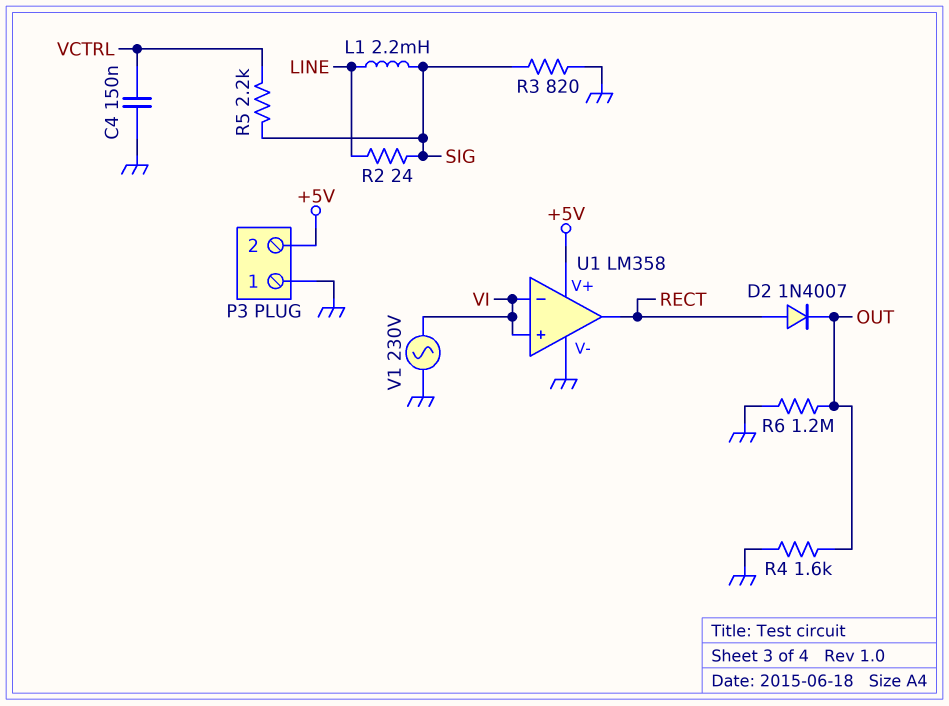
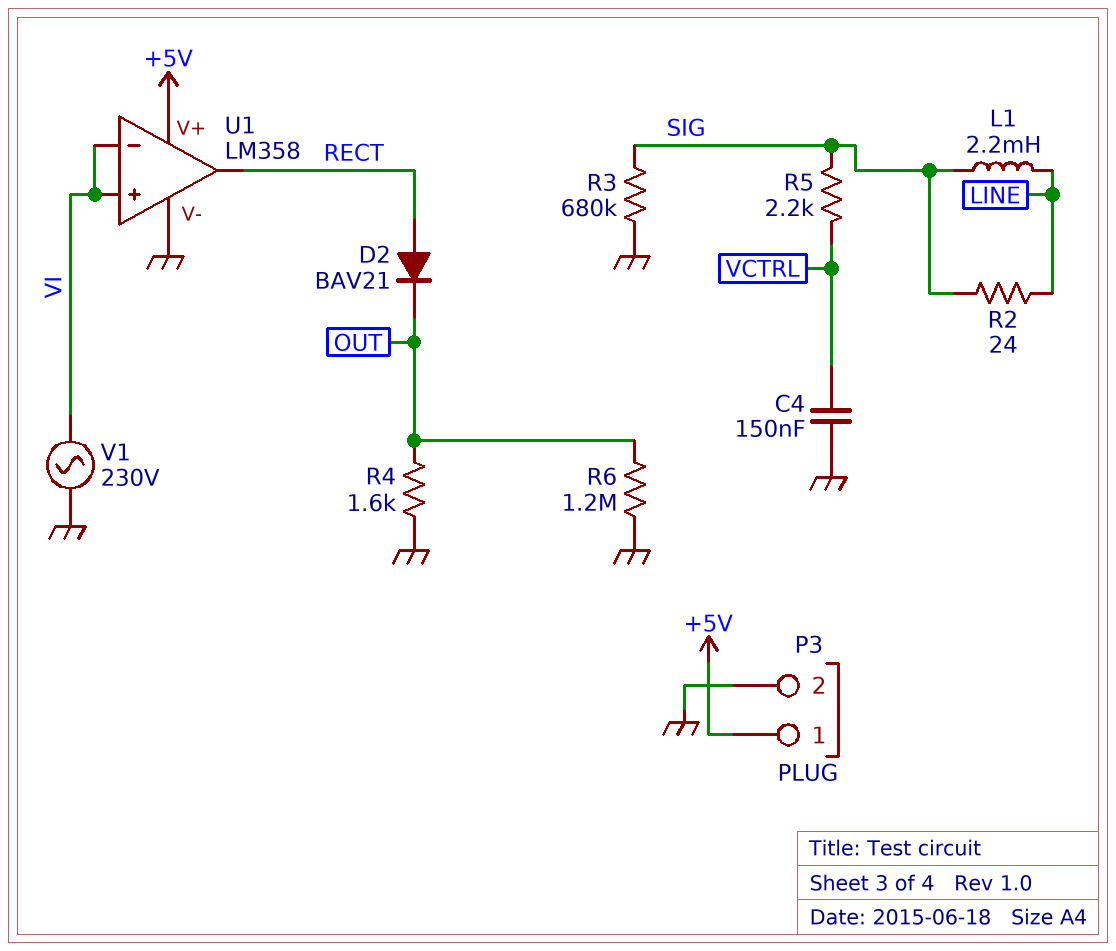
D2: diode 1N4007 (A RECT, K OUT) -> diode BAV21 (A RECT, K OUT)
P3 pin 1: GND -> +5V
P3 pin 2: +5V -> GND
R3: 820 (GND, SIG) -> 680k (GND, SIG)

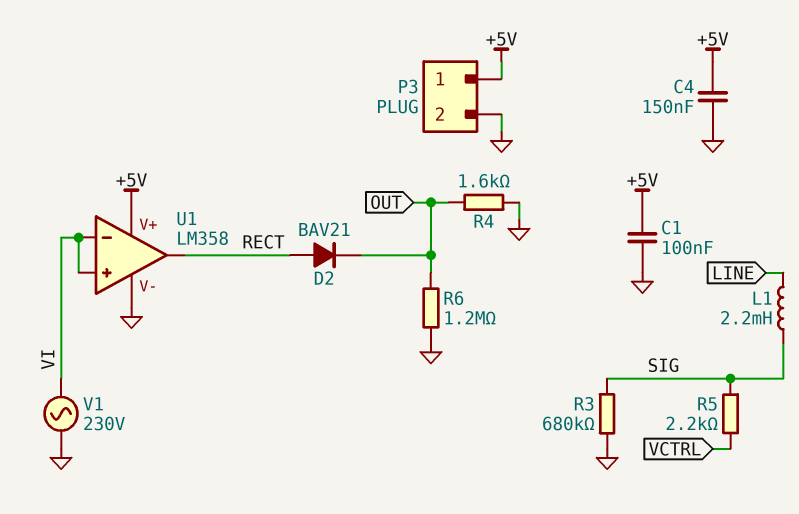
C1: none -> 100nF (+5V, GND)
C4: 150nF (GND, VCTRL) -> 150nF (+5V, GND)
R2: 24 (LINE, SIG) -> none

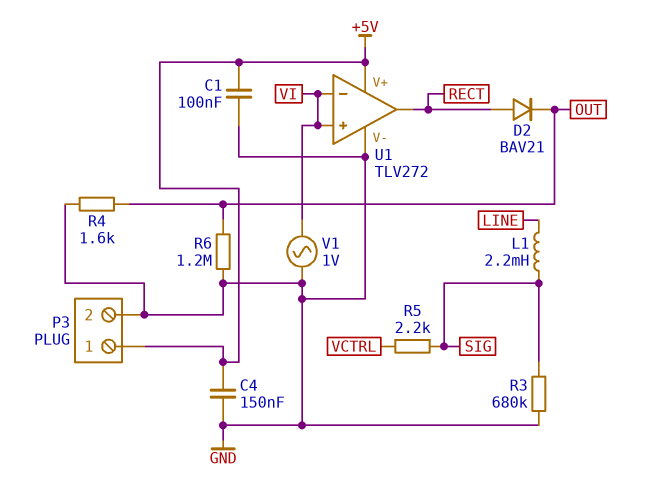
U1: LM358 -> TLV272
V1: AC 230V (GND, VI) -> AC 1V (GND, VI)

